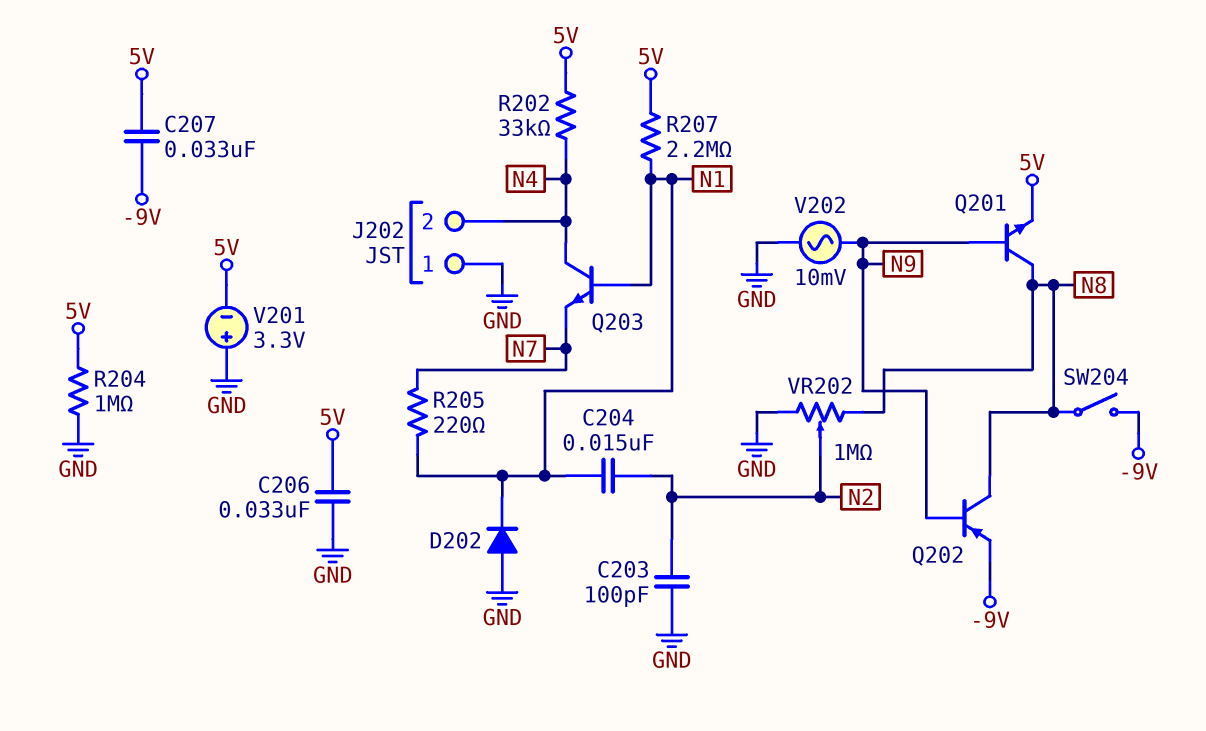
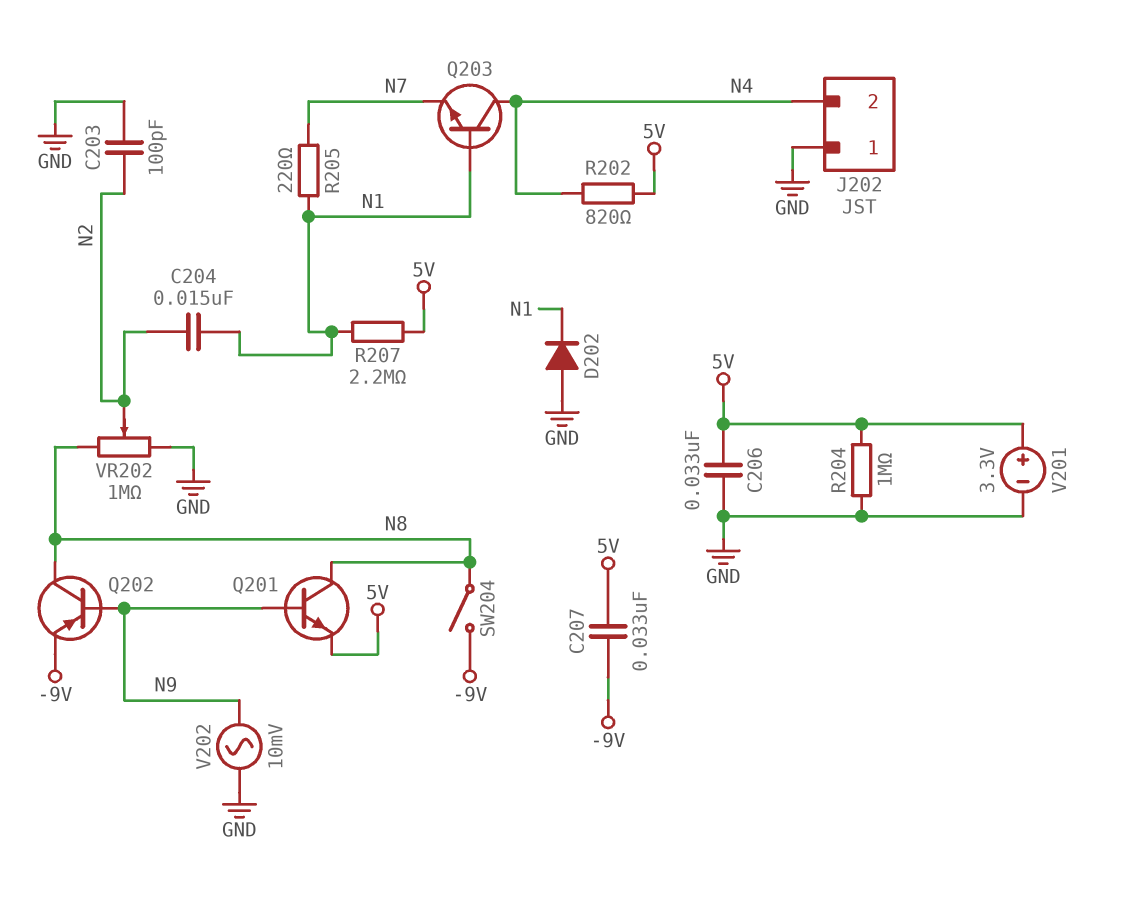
R202: 33k (5V, N4) -> 820 (5V, N4)
V201: 3.3V (plus GND, minus 5V) -> 3.3V (plus 5V, minus GND)

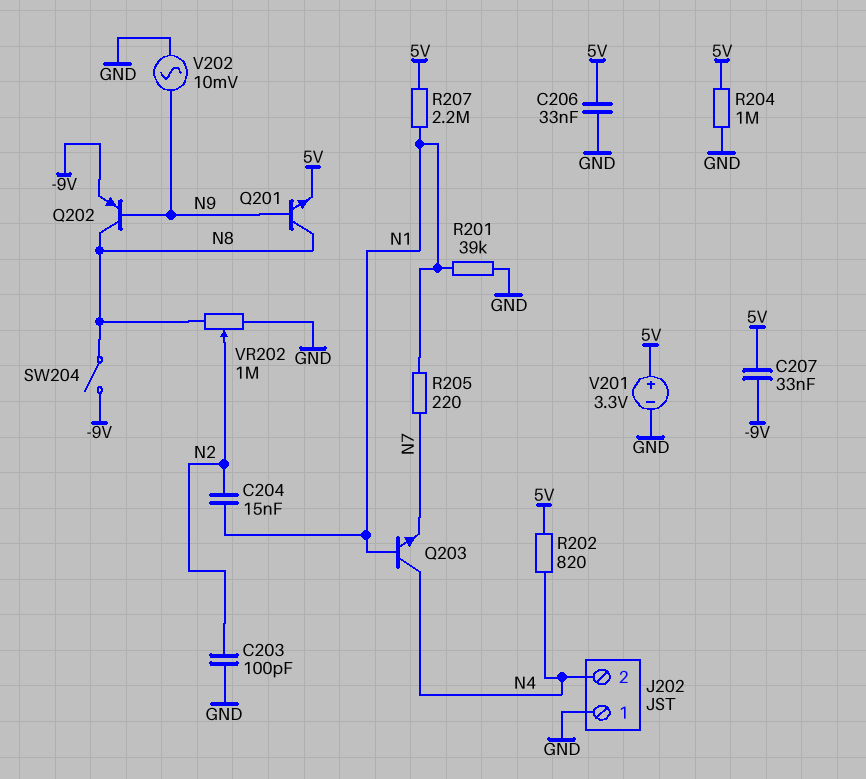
D202: diode (A GND, K N1) -> none
R201: none -> 39k (GND, N1)

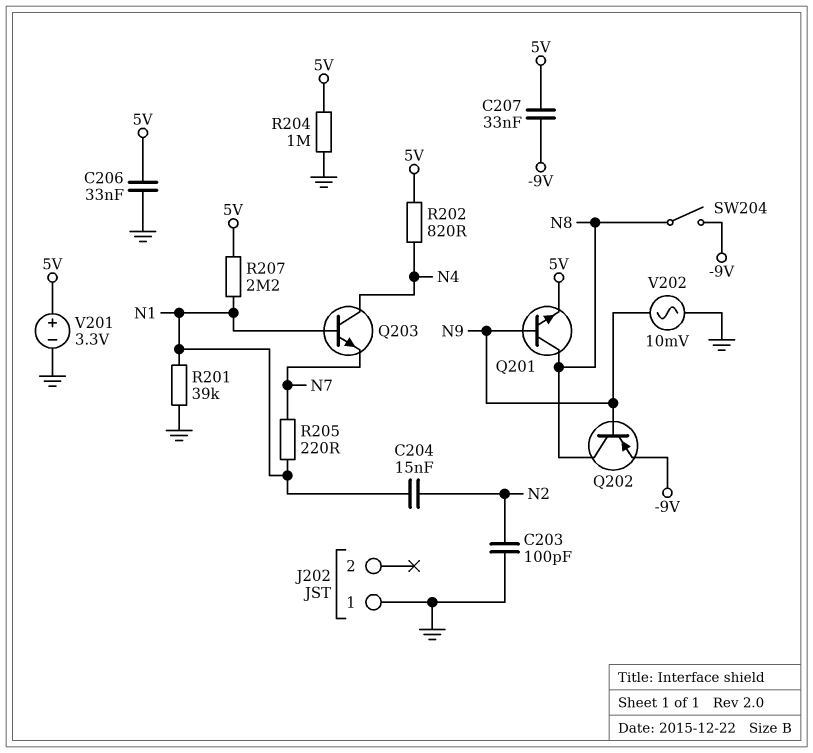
J202 pin 2: N4 -> none
VR202: 1M (GND, N8, wiper N2) -> none

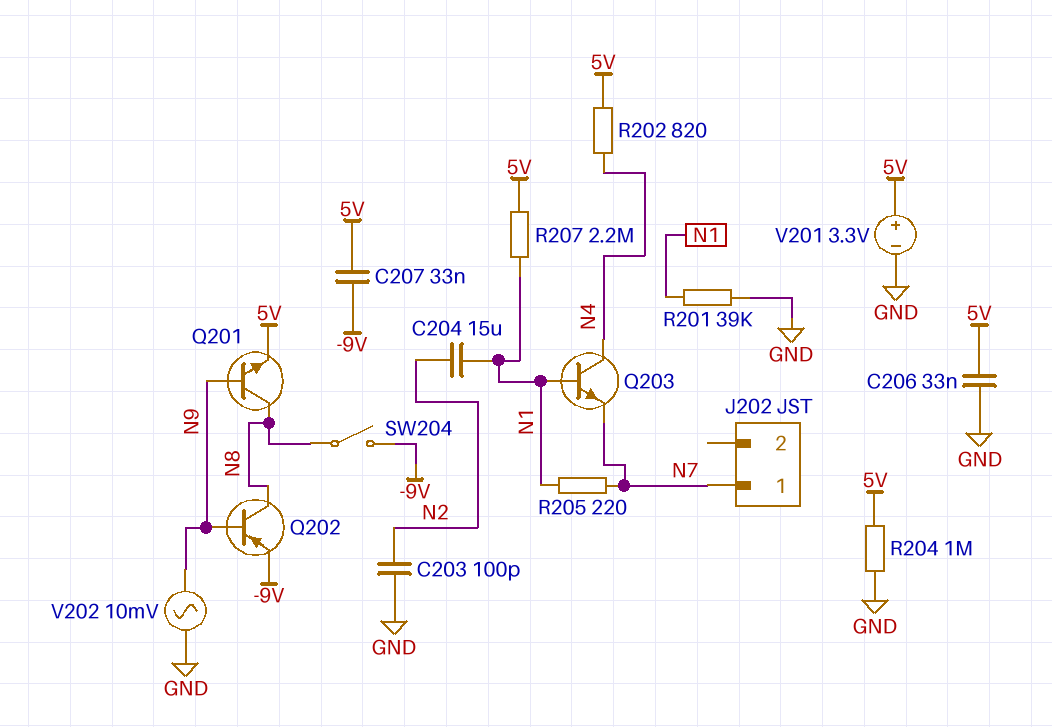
C204: 15nF (N1, N2) -> 15uF (N1, N2)
J202 pin 1: GND -> N7

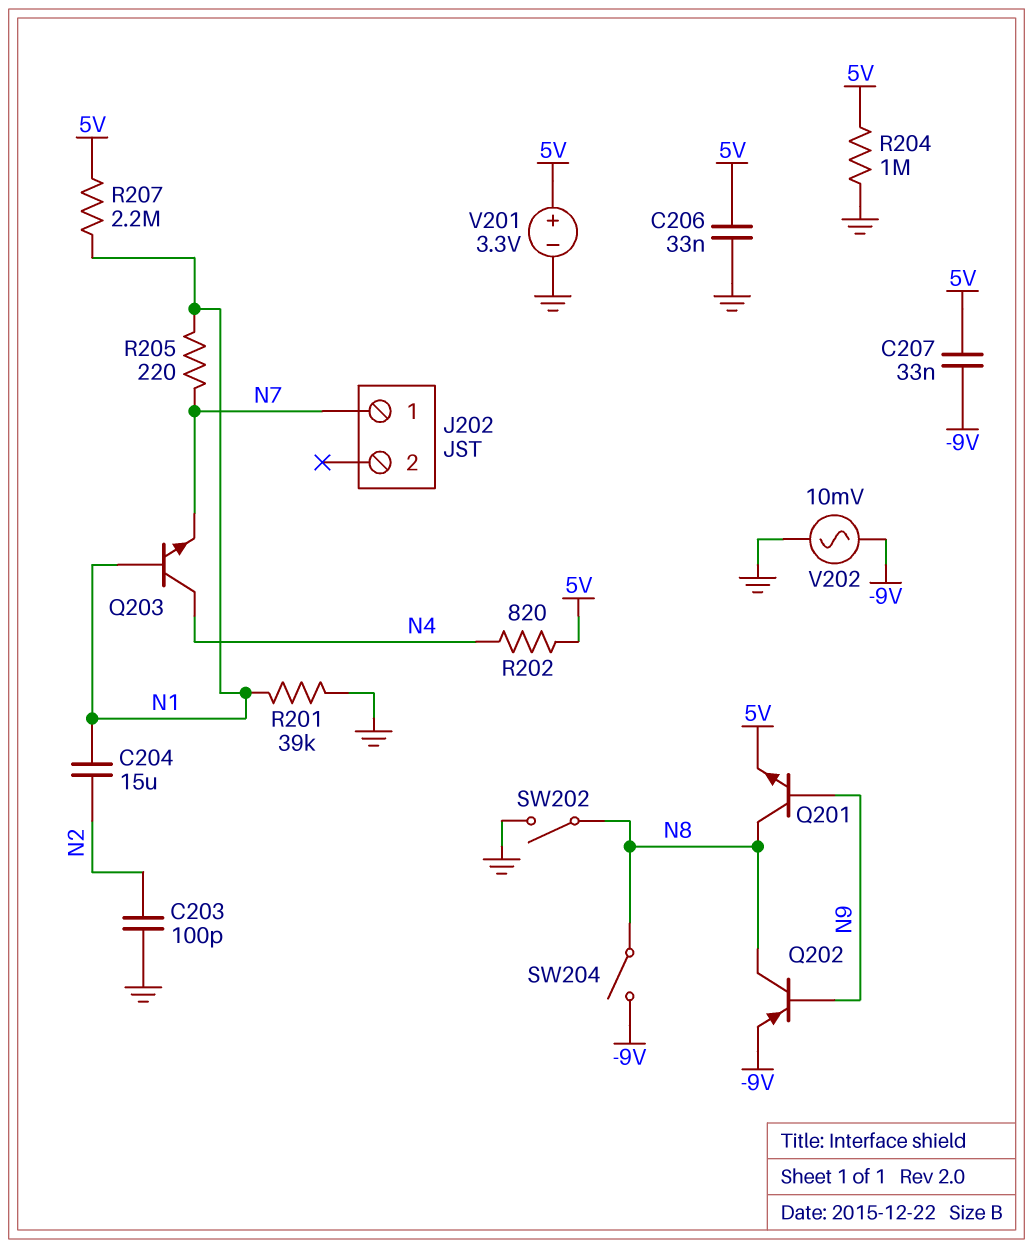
SW202: none -> switch (GND, N8)
V202: AC 10mV (GND, N9) -> AC 10mV (-9V, GND)

